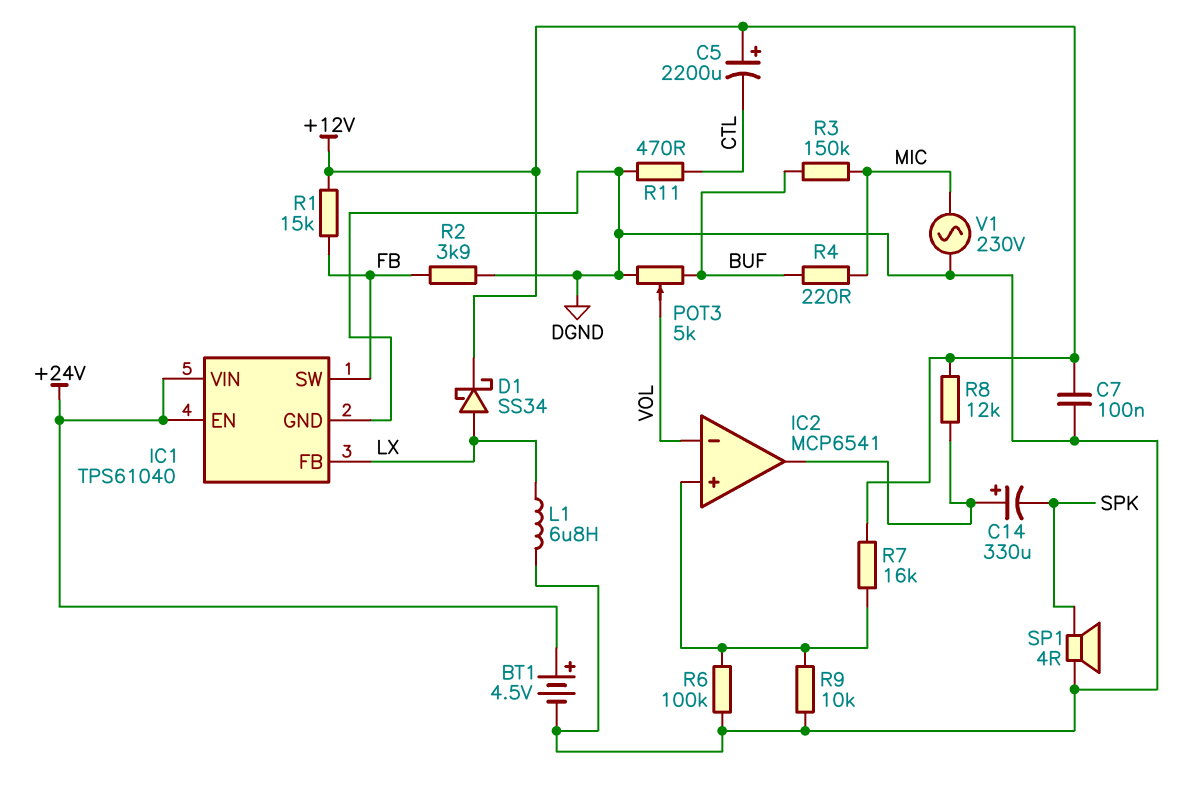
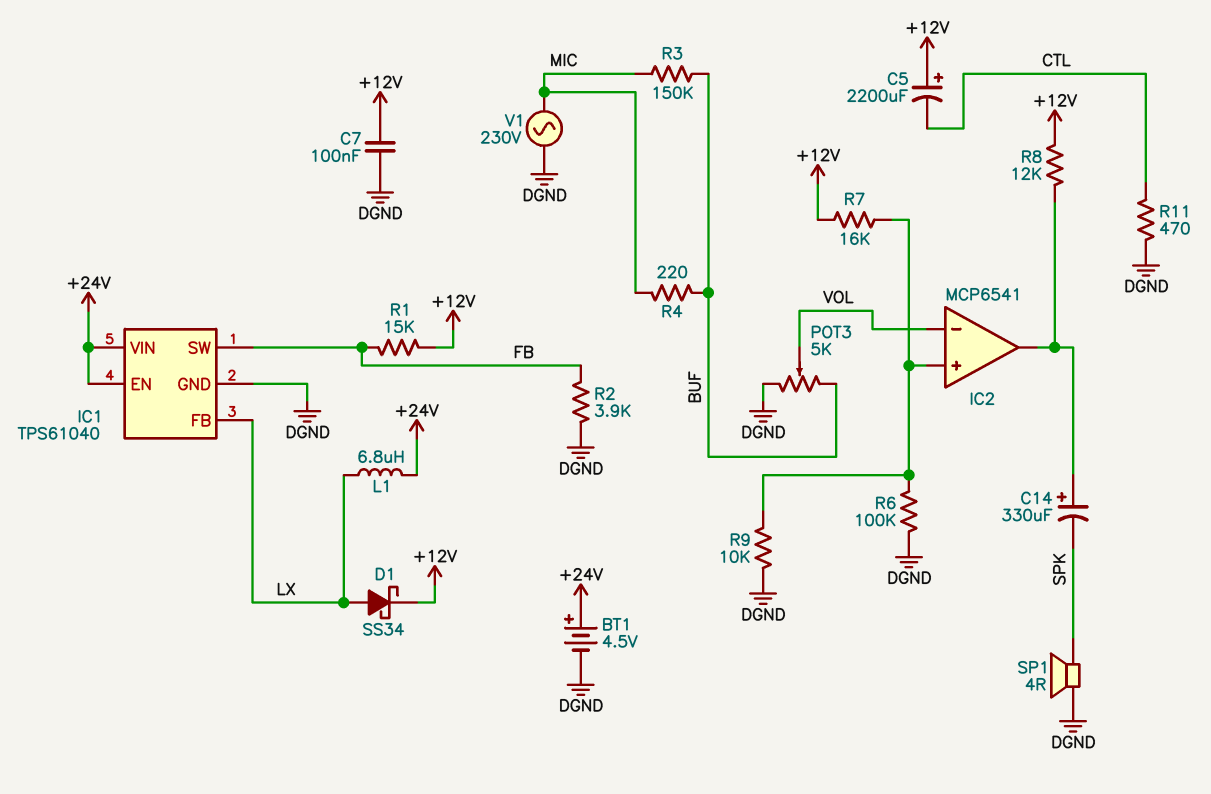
L1: 6.8uH (DGND, LX) -> 6.8uH (+24V, LX)

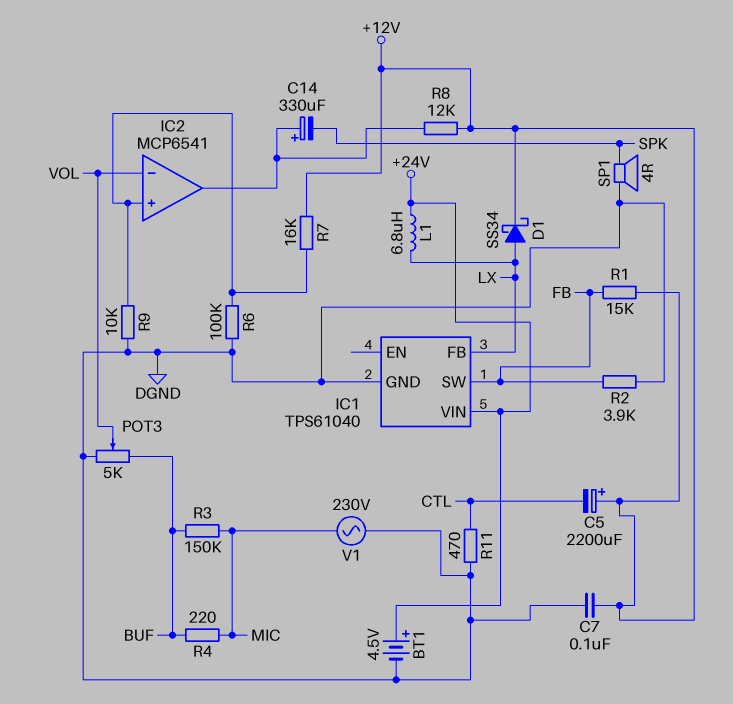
IC1 pin EN: +24V -> none

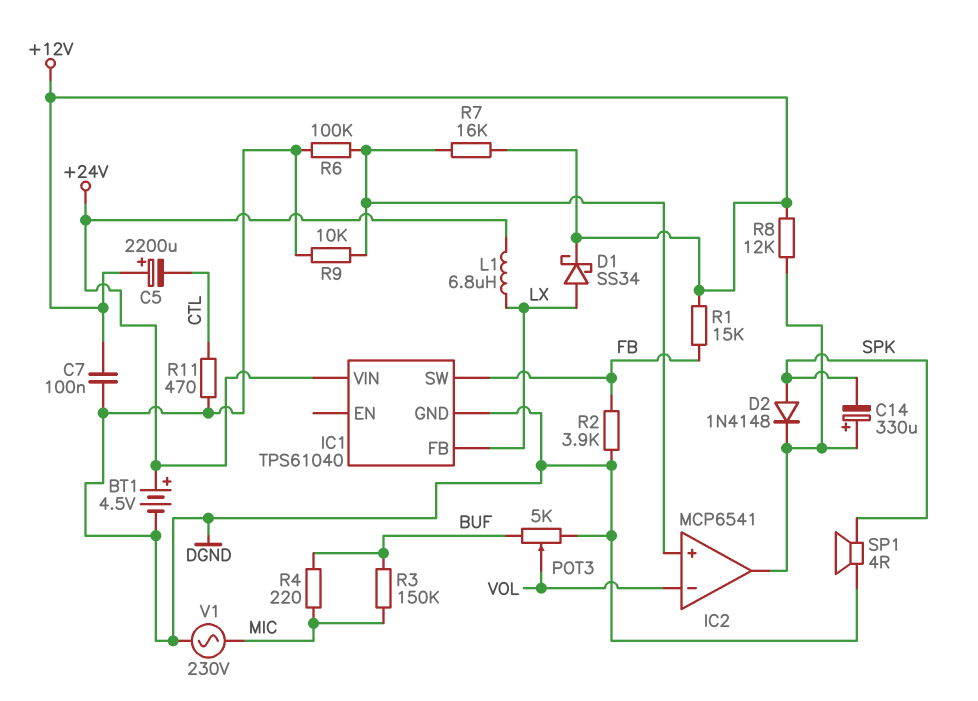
D2: none -> diode 1N4148 (A SPK, K IC2/out)

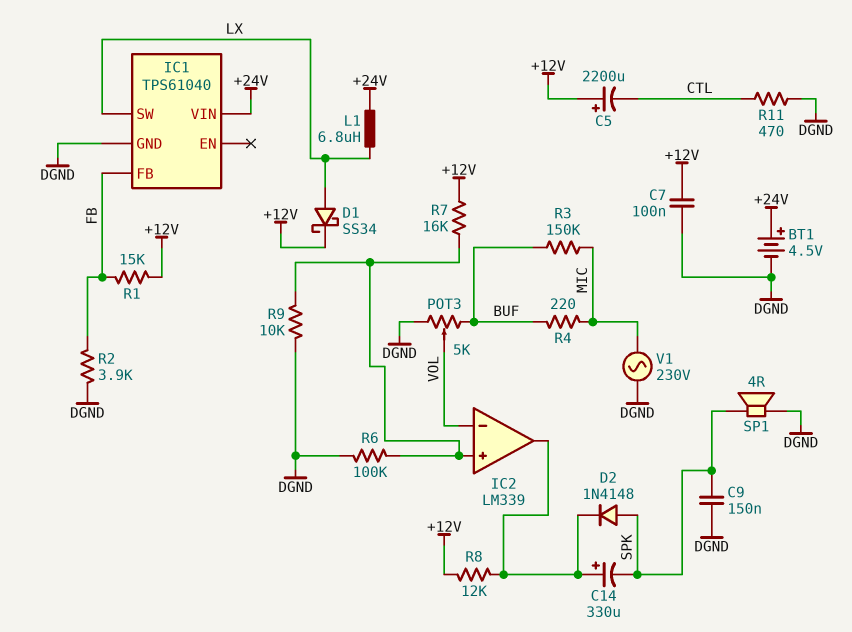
C9: none -> 150nF (DGND, SPK)
IC1 pin FB: LX -> FB
IC1 pin SW: FB -> LX
IC2: MCP6541 -> LM339

